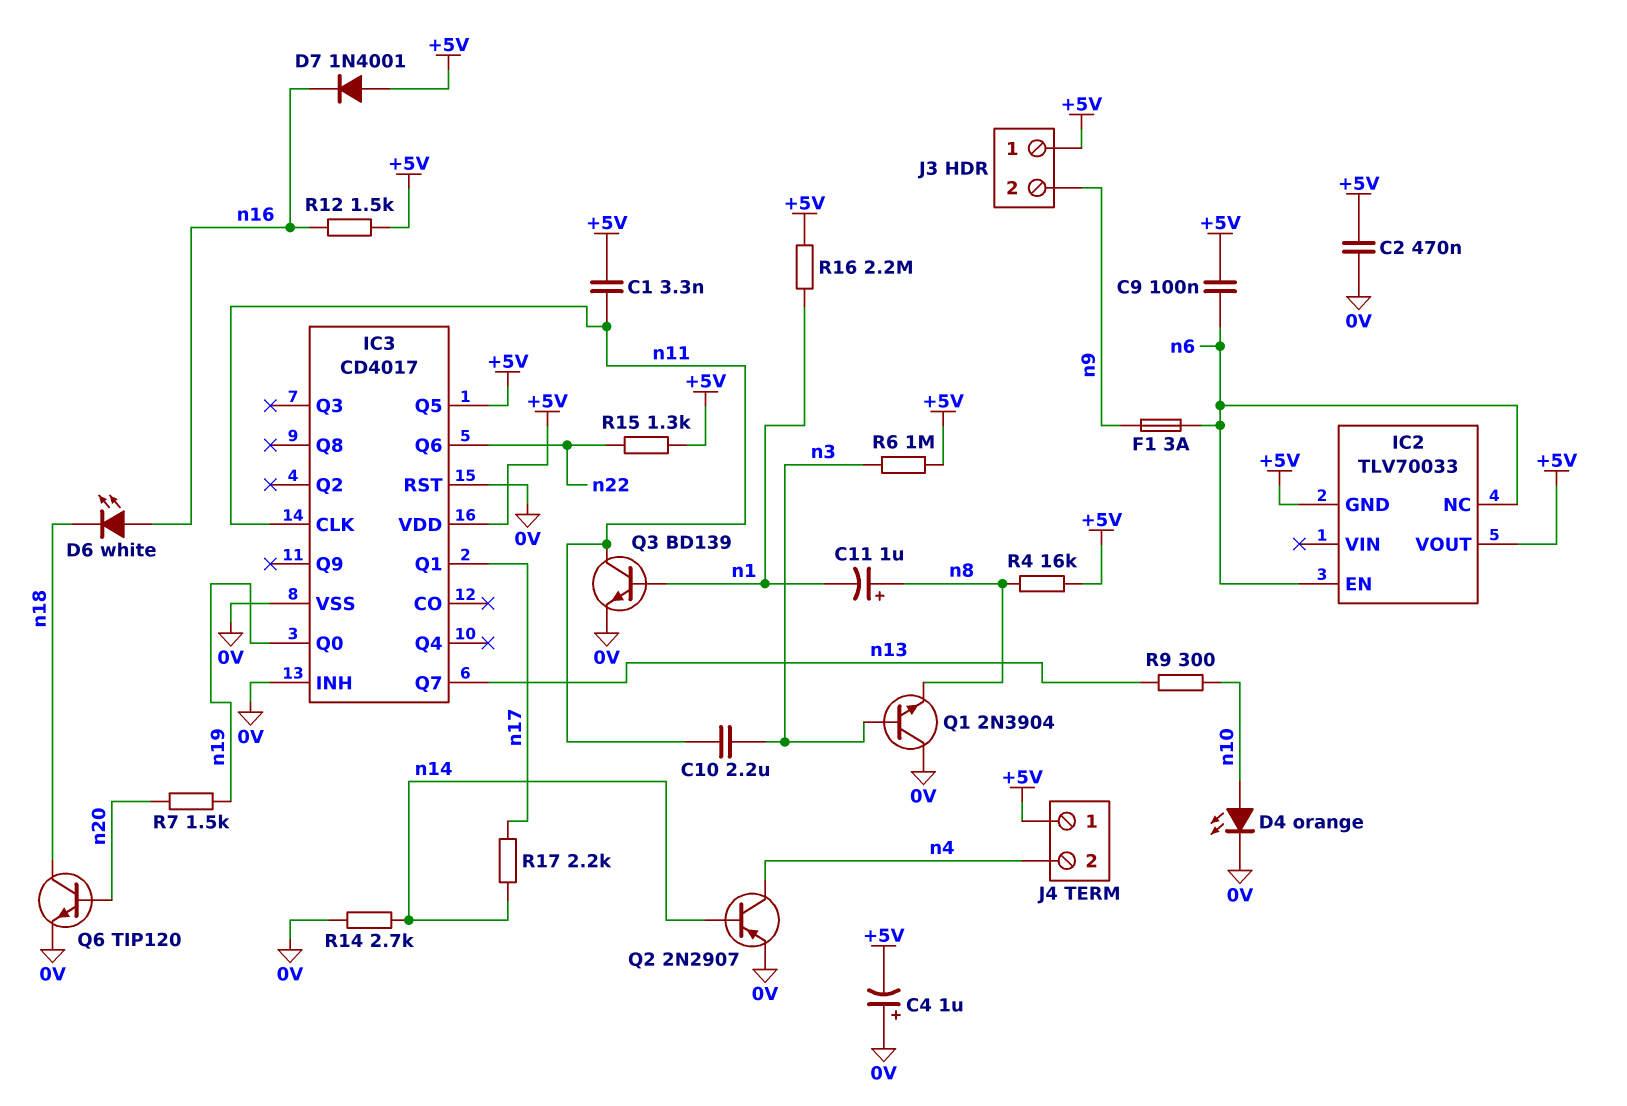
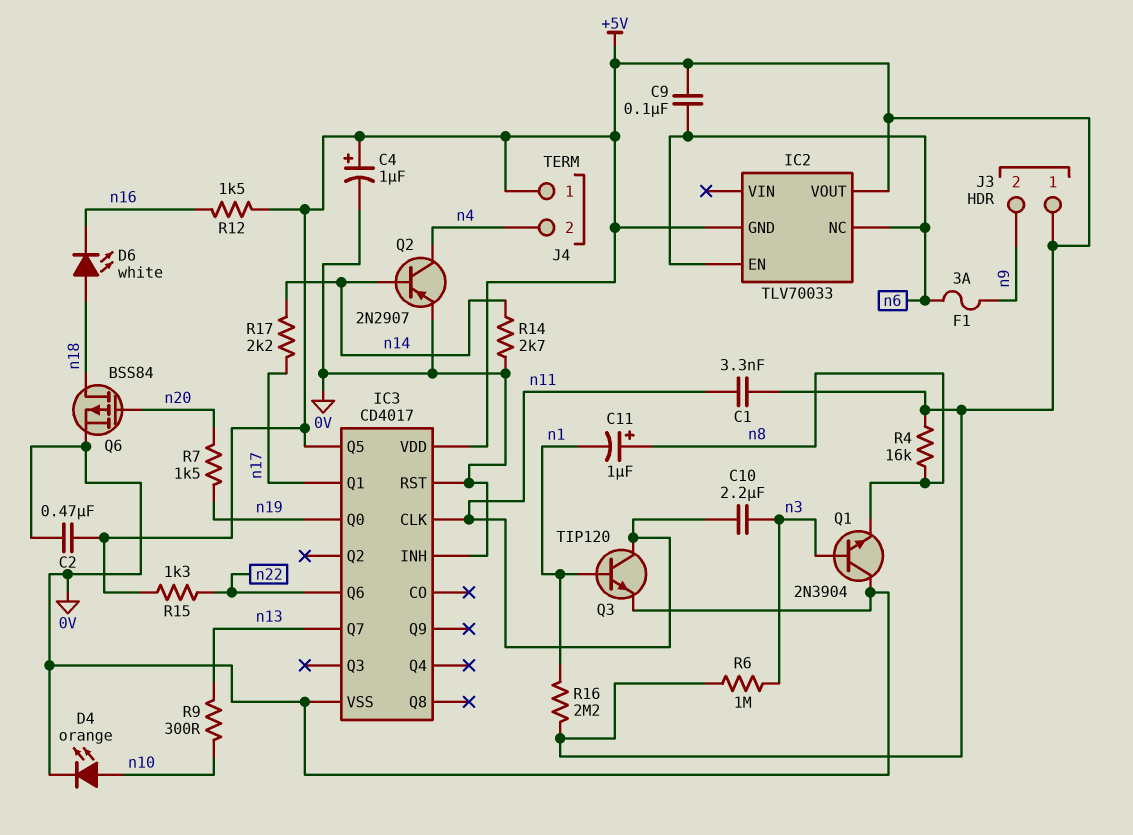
C4: 1uF (plus 0V, minus +5V) -> 1uF (plus +5V, minus 0V)
D6: LED white (A n16, K n18) -> LED white (A n18, K n16)
D7: diode 1N4001 (A +5V, K n16) -> none
Q3: NPN BD139 (B n1, C n11, E 0V) -> NPN TIP120 (B n1, C n11, E 0V)
Q6: NPN TIP120 (B n20, C n18, E 0V) -> PMOS BSS84 (G n20, D n18, S 0V)

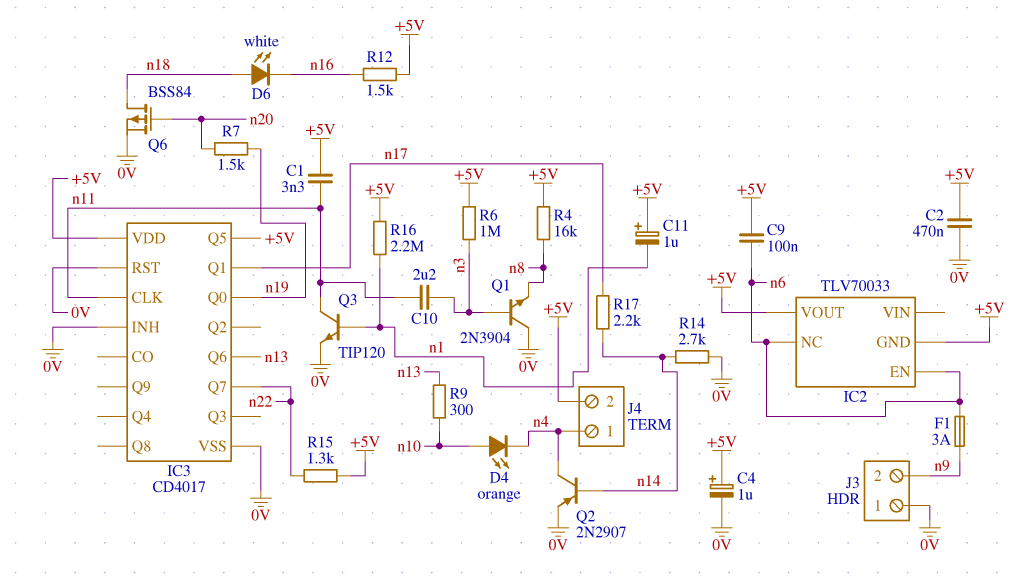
C11: 1uF (plus n8, minus n1) -> 1uF (plus +5V, minus n1)
D4: LED orange (A n10, K 0V) -> LED orange (A n10, K n4)
IC3 pin Q6: n22 -> n13
IC3 pin Q7: n13 -> n22
J3 pin 1: +5V -> 0V
J4 pin 1: +5V -> n4
J4 pin 2: n4 -> +5V

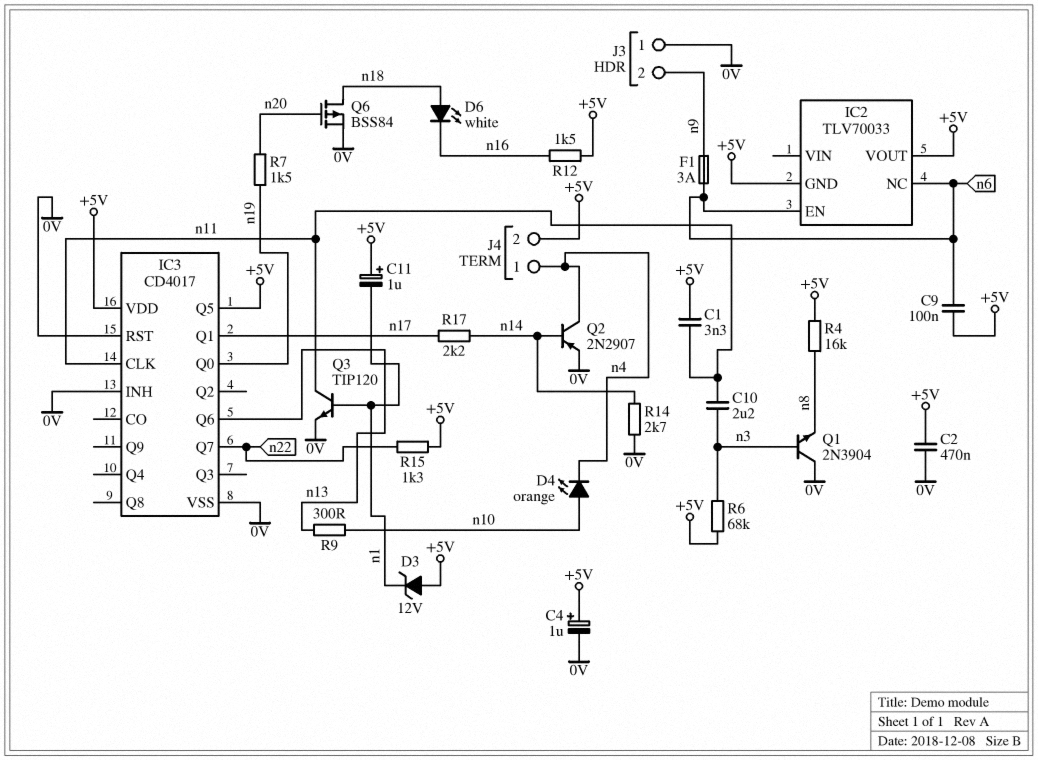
D3: none -> zener 12V (A +5V, K n1)
R6: 1M (+5V, n3) -> 68k (+5V, n3)
R16: 2.2M (+5V, n1) -> none

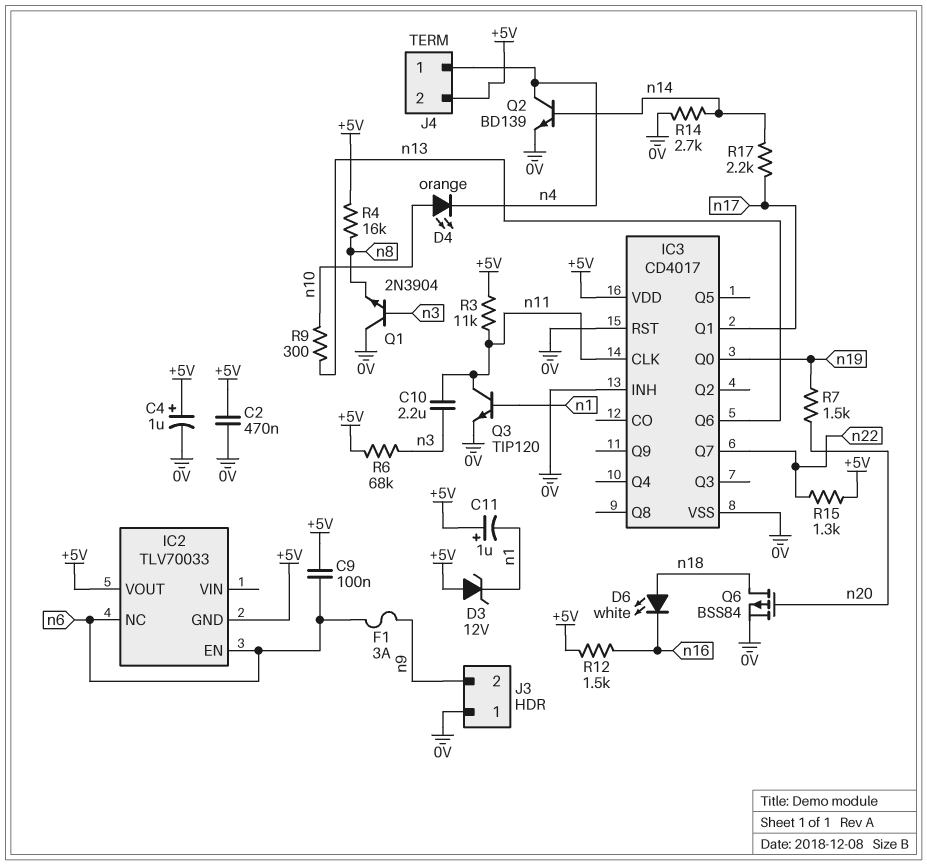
C1: 3.3nF (+5V, n11) -> none
IC3 pin Q5: +5V -> none
Q2: PNP 2N2907 (B n14, C n4, E 0V) -> NPN BD139 (B n14, C n4, E 0V)
R3: none -> 11k (+5V, n11)

